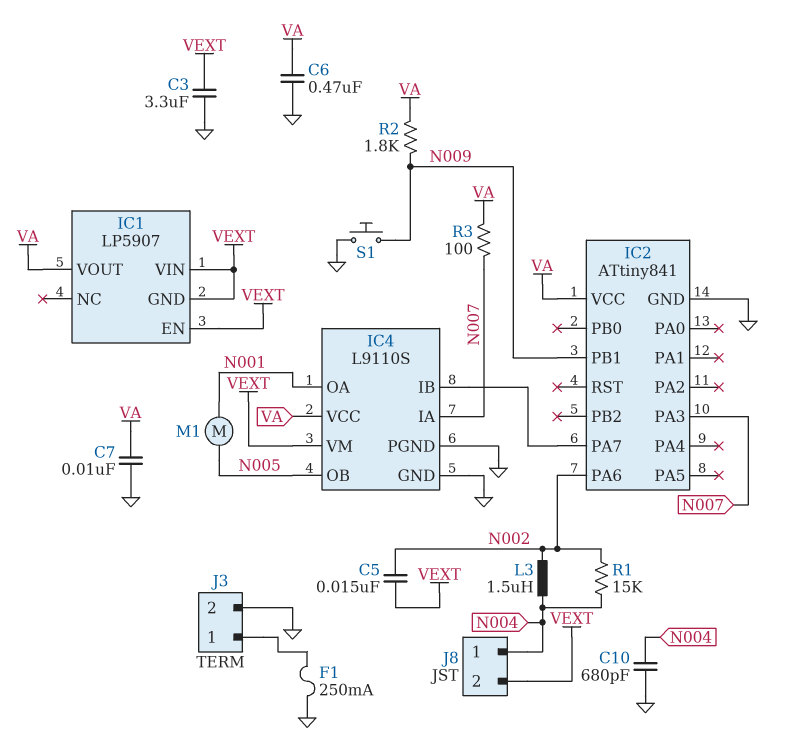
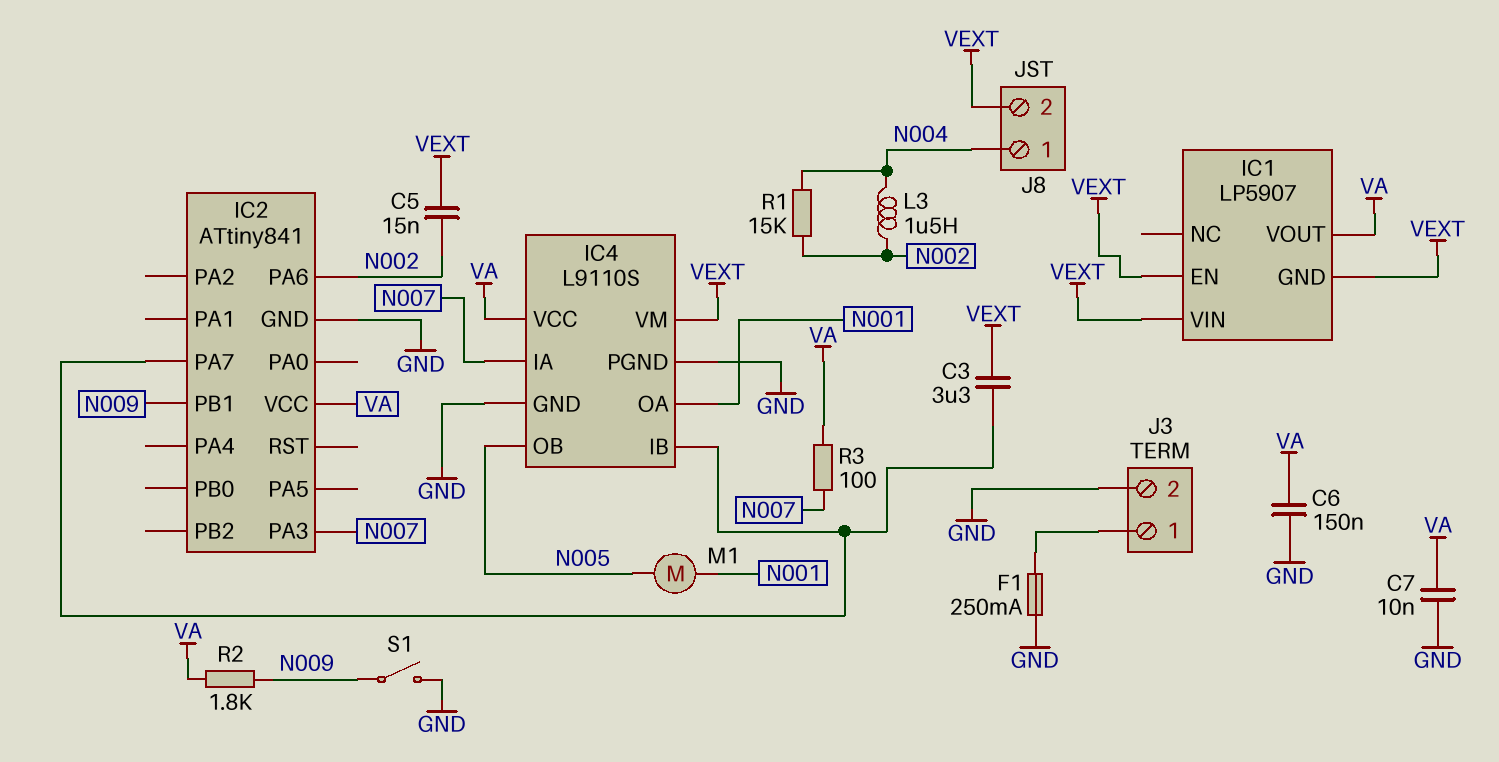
C3: 3.3uF (GND, VEXT) -> 3.3uF (IC2/PA7, VEXT)
C6: 470nF (GND, VA) -> 150nF (GND, VA)
C10: 680pF (GND, N004) -> none
S1: button (GND, N009) -> switch (GND, N009)

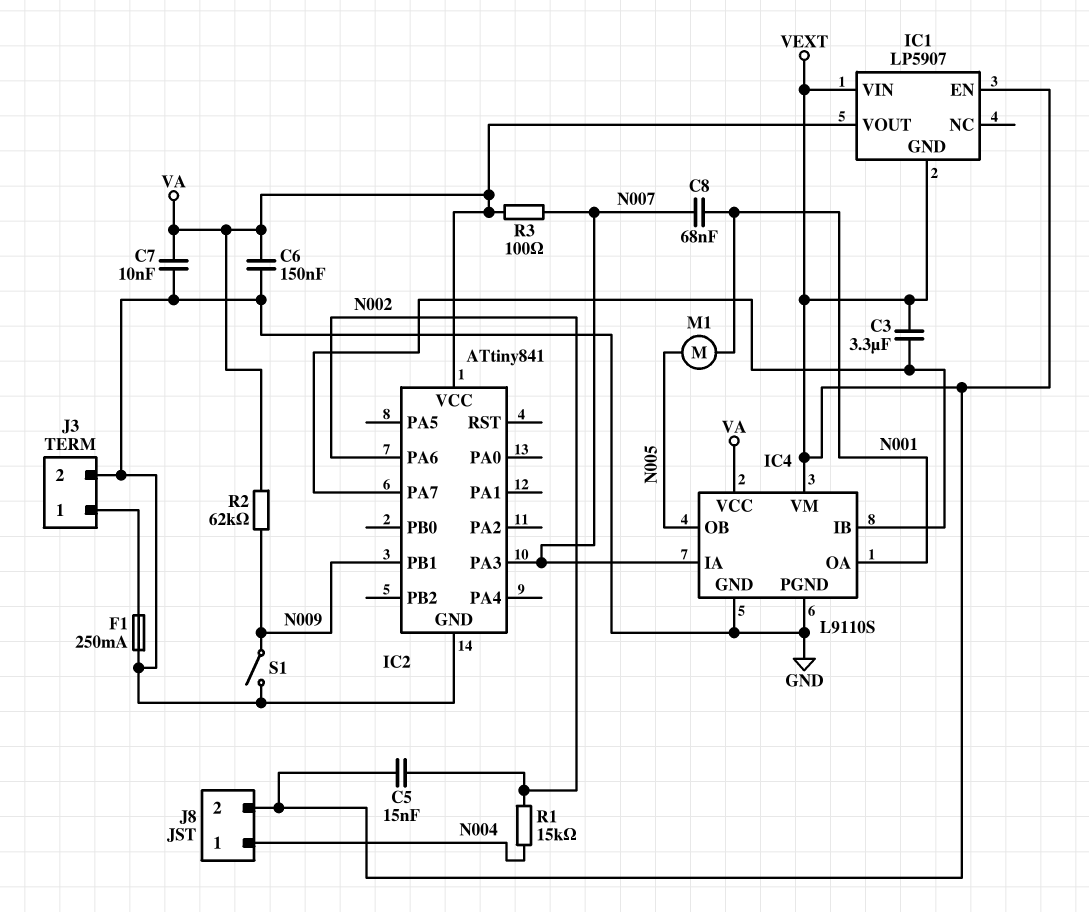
C8: none -> 68nF (N001, N007)
L3: 1.5uH (N002, N004) -> none
R2: 1.8k (N009, VA) -> 62k (N009, VA)

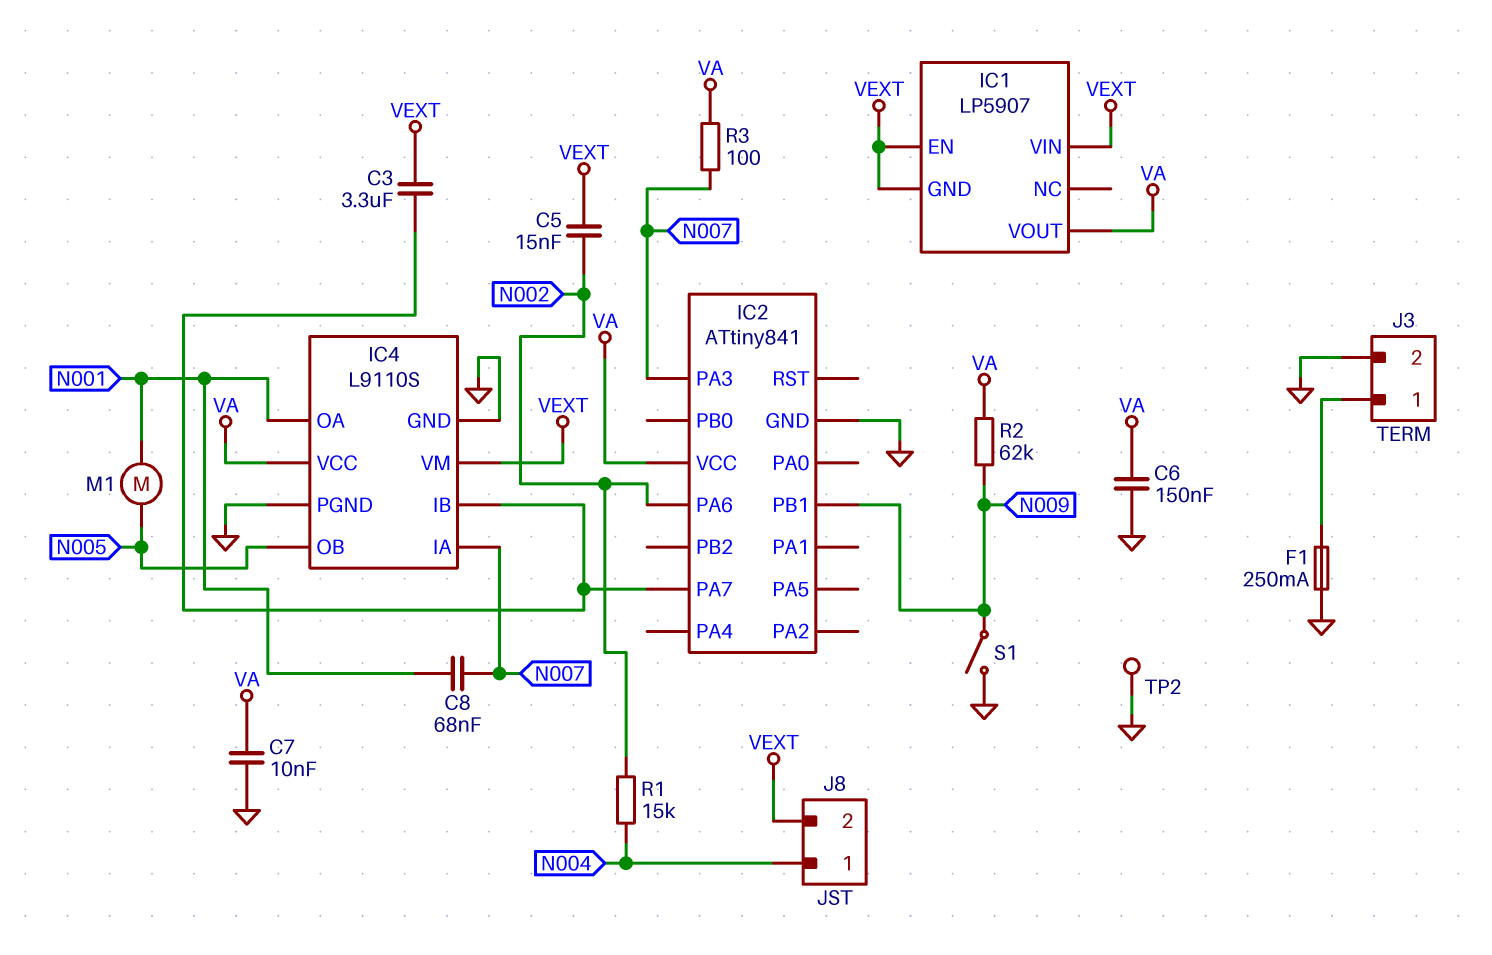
TP2: none -> test point (GND)

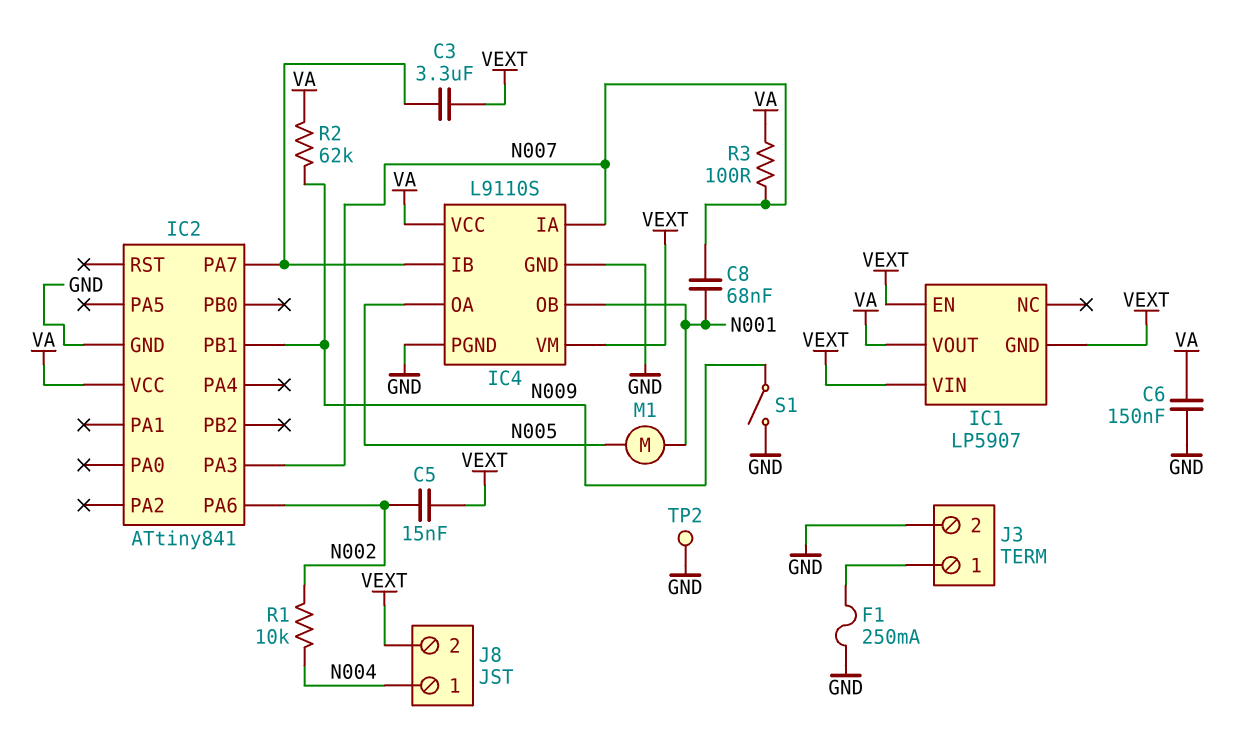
C7: 10nF (GND, VA) -> none
IC4 pin OA: N001 -> N005
IC4 pin OB: N005 -> N001
R1: 15k (N002, N004) -> 10k (N002, N004)

